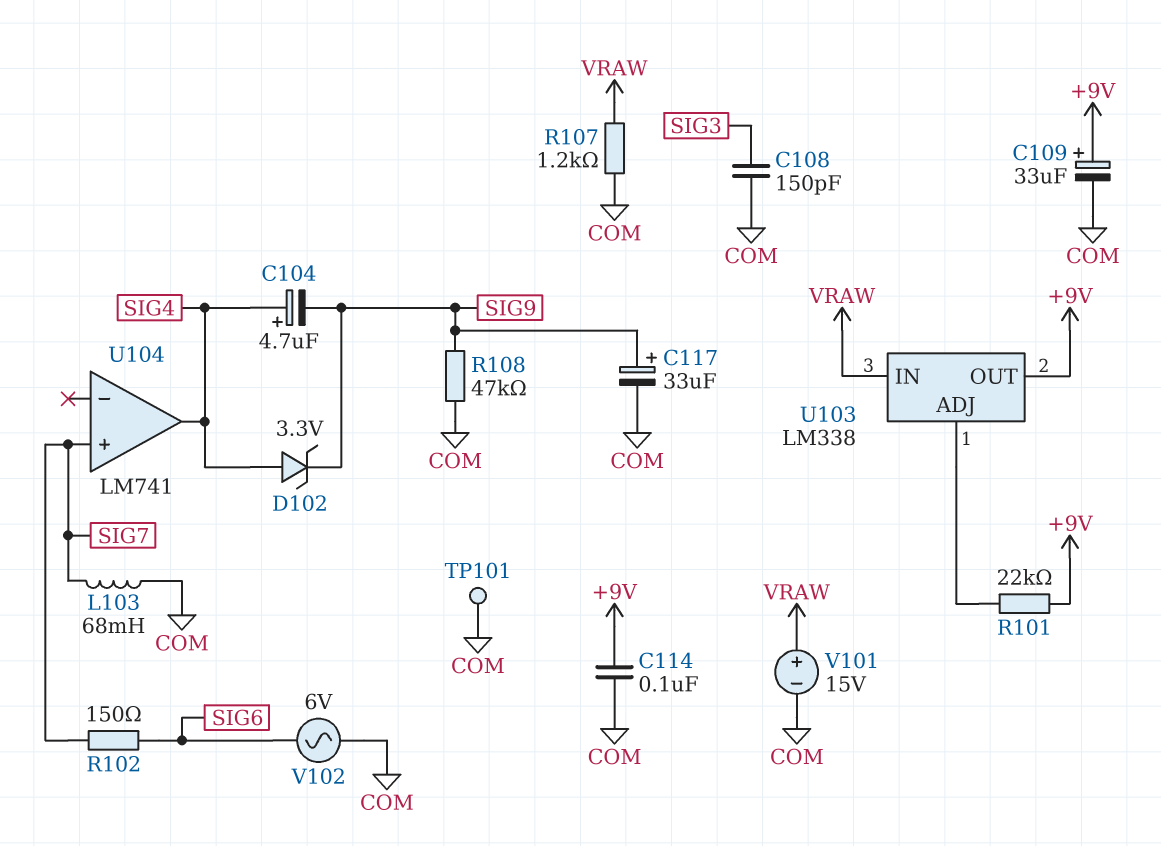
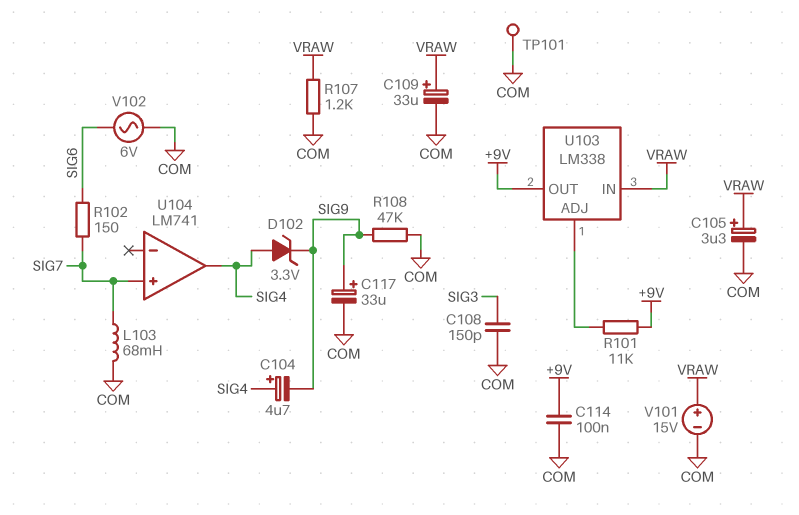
C105: none -> 3.3uF (plus VRAW, minus COM)
C109: 33uF (plus +9V, minus COM) -> 33uF (plus VRAW, minus COM)
R101: 22k (+9V, U103/ADJ) -> 11k (+9V, U103/ADJ)

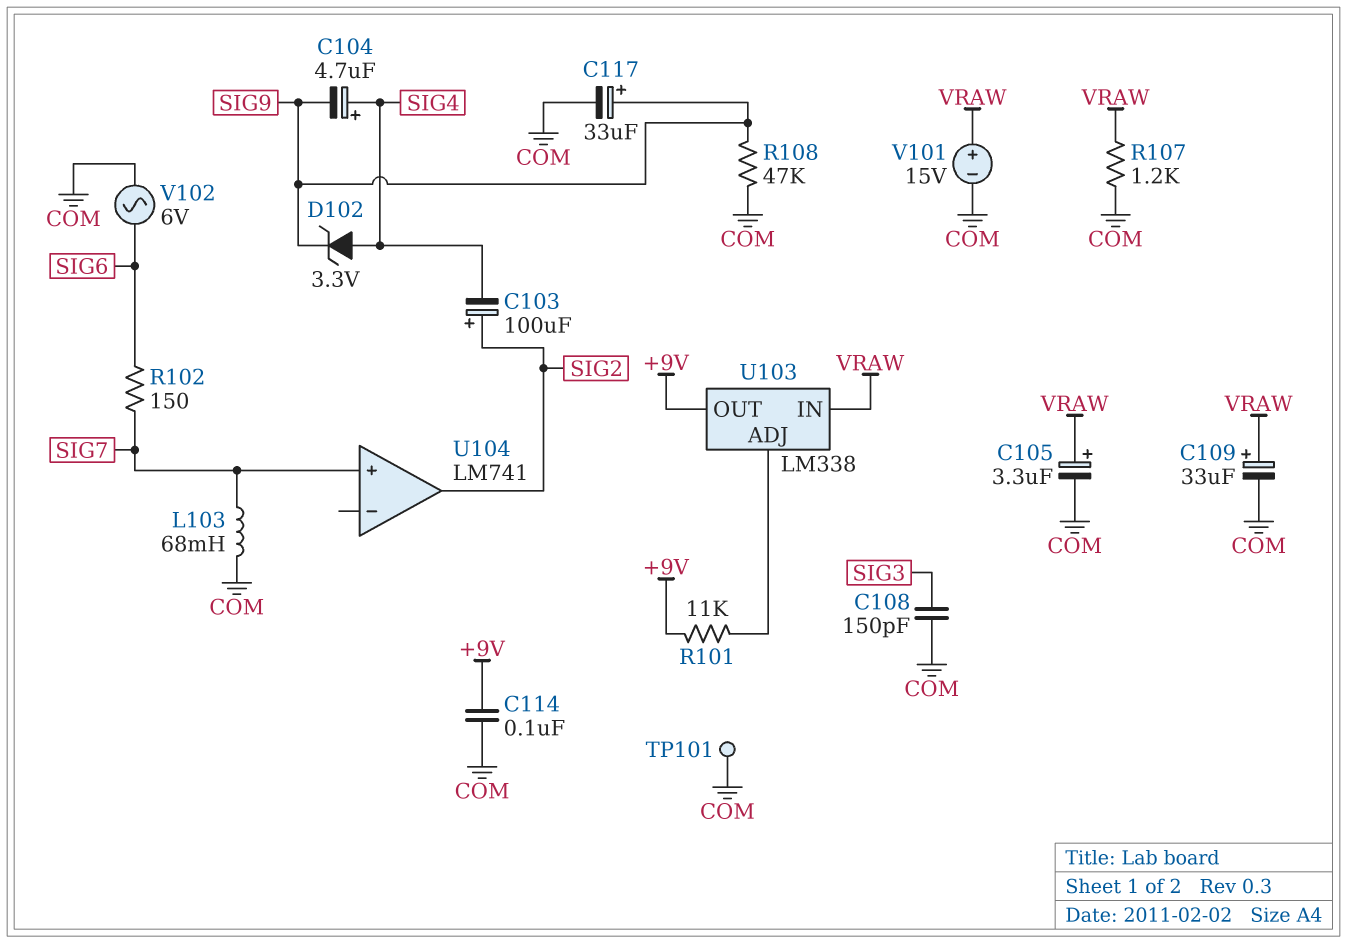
C103: none -> 100uF (plus SIG2, minus SIG4)
U104 pin out: SIG4 -> SIG2

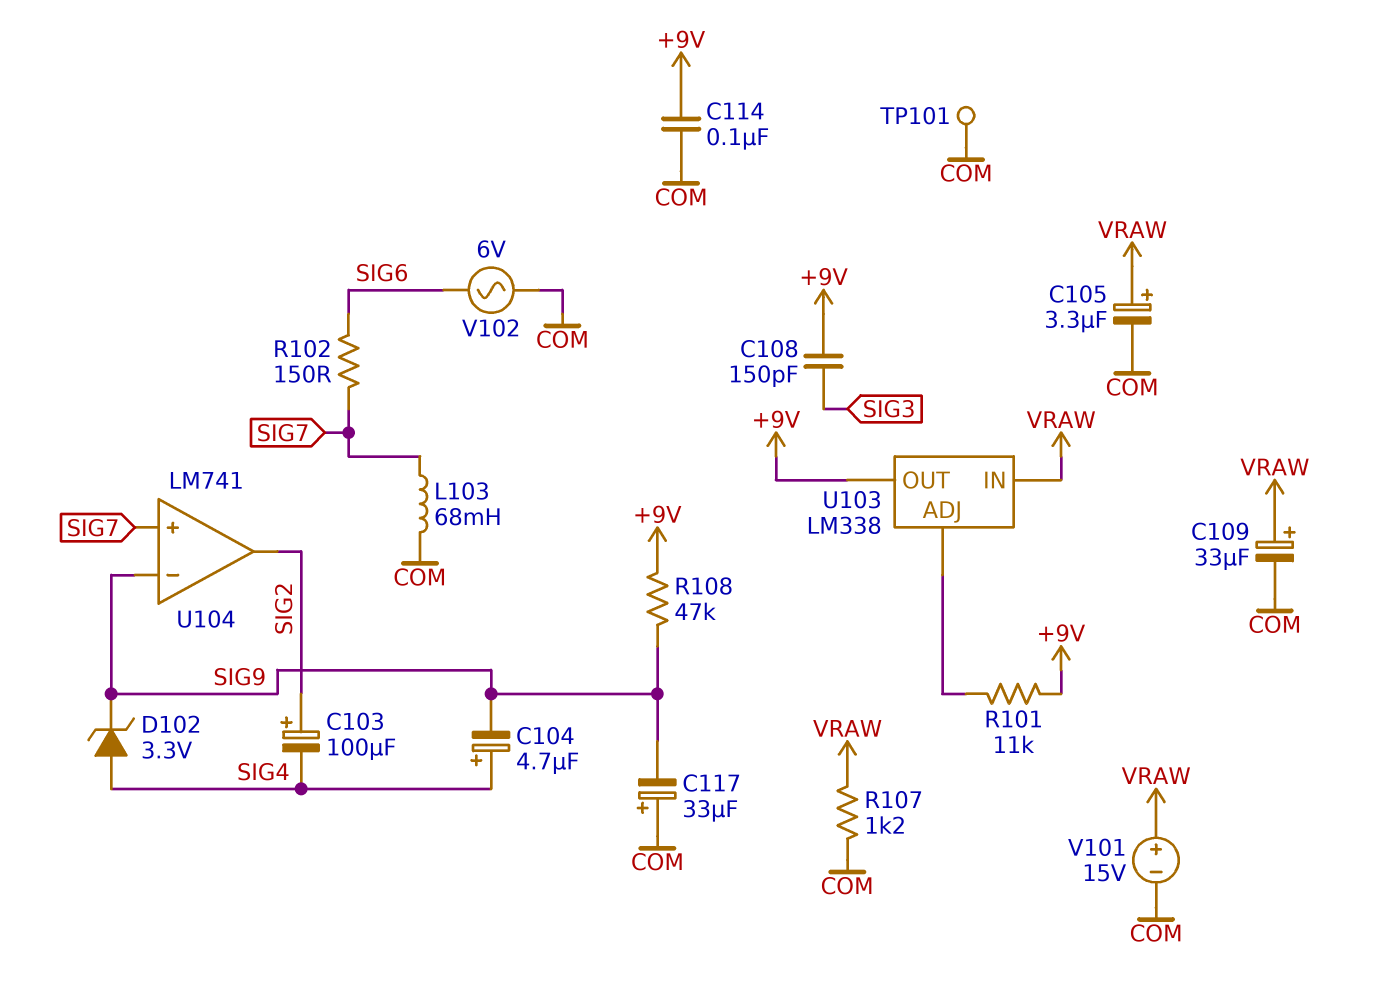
C108: 150pF (COM, SIG3) -> 150pF (+9V, SIG3)
C117: 33uF (plus SIG9, minus COM) -> 33uF (plus COM, minus SIG9)
R108: 47k (COM, SIG9) -> 47k (+9V, SIG9)
U104 pin in-: none -> SIG9

